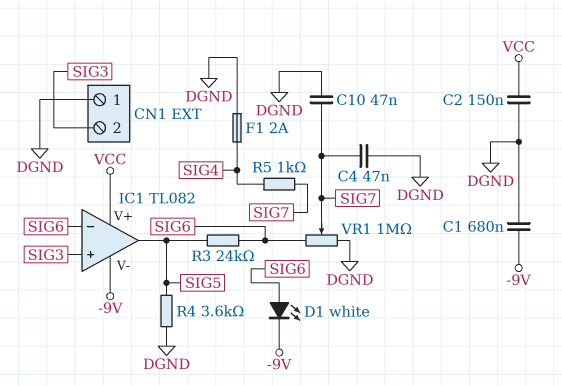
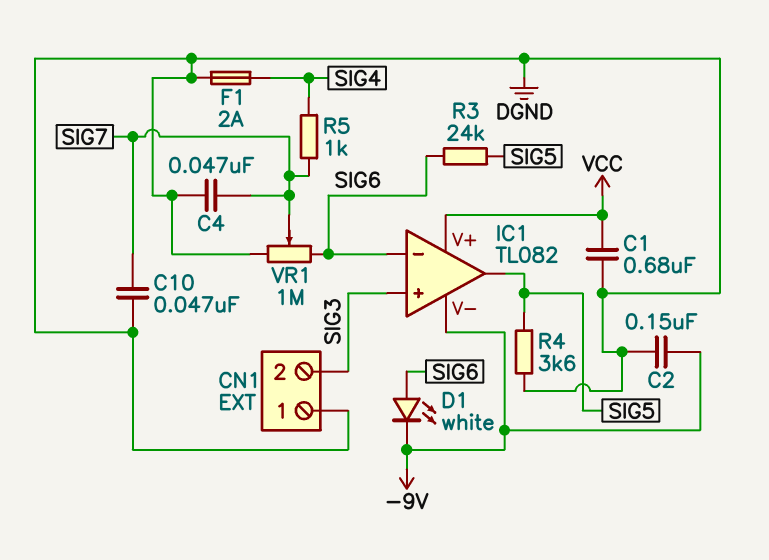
C1: 680nF (-9V, DGND) -> 680nF (DGND, VCC)
C2: 150nF (DGND, VCC) -> 150nF (-9V, DGND)

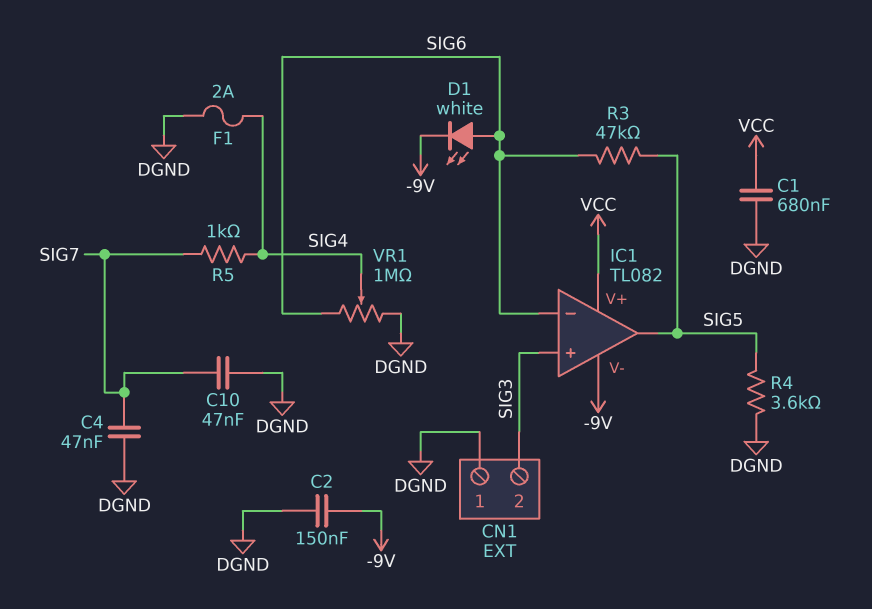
R3: 24k (SIG5, SIG6) -> 47k (SIG5, SIG6)
VR1: 1M (DGND, SIG6, wiper SIG7) -> 1M (DGND, SIG6, wiper SIG4)

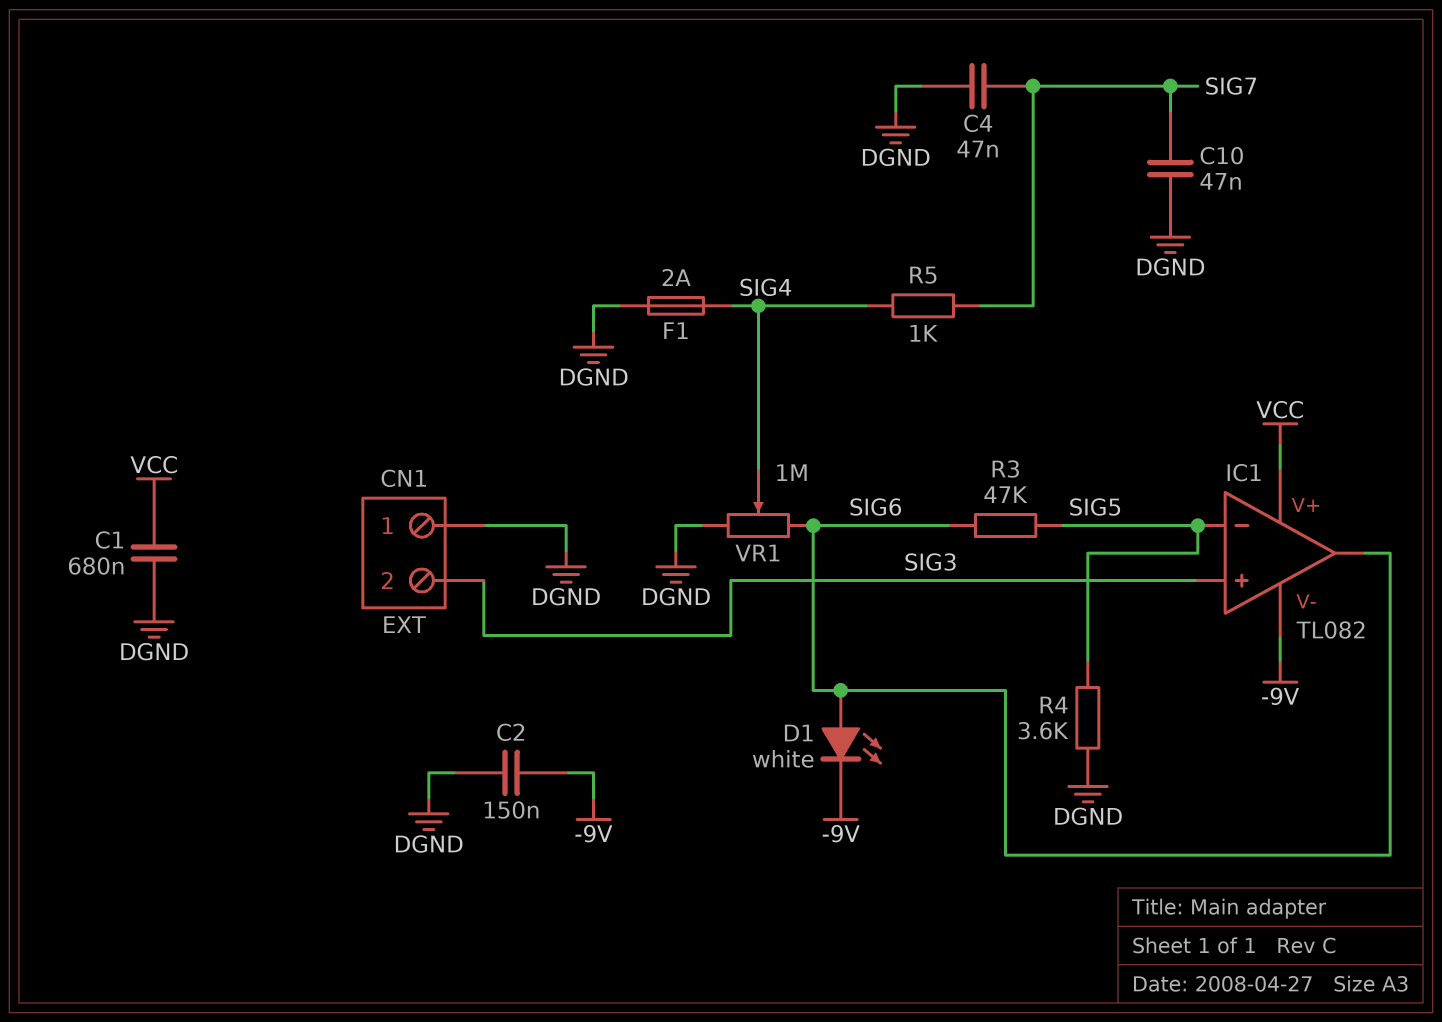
IC1 pin in-: SIG6 -> SIG5
IC1 pin out: SIG5 -> SIG6

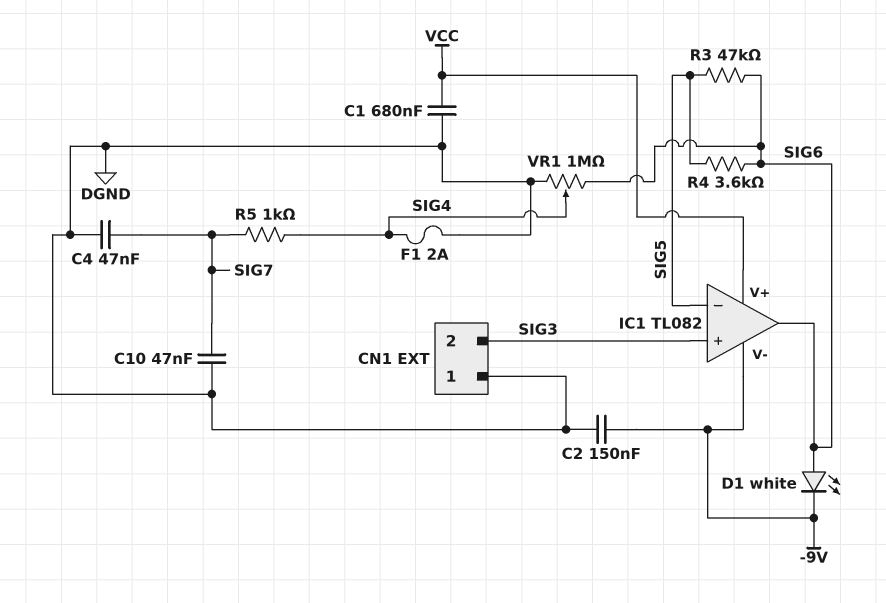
R4: 3.6k (DGND, SIG5) -> 3.6k (SIG5, SIG6)

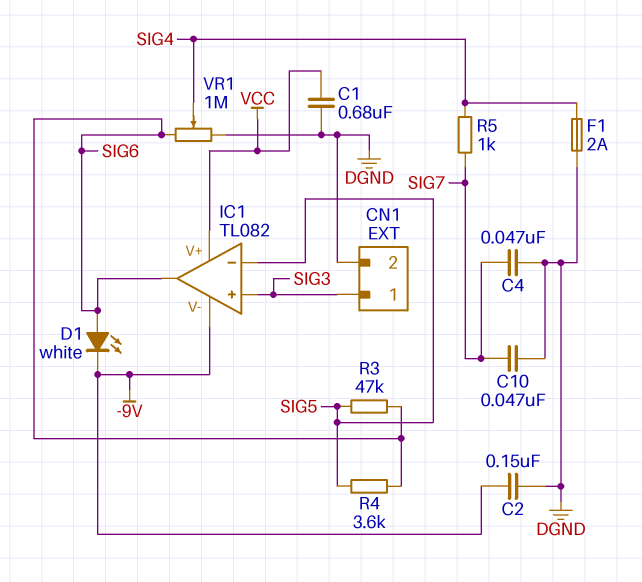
CN1 pin 1: DGND -> SIG3
CN1 pin 2: SIG3 -> DGND

